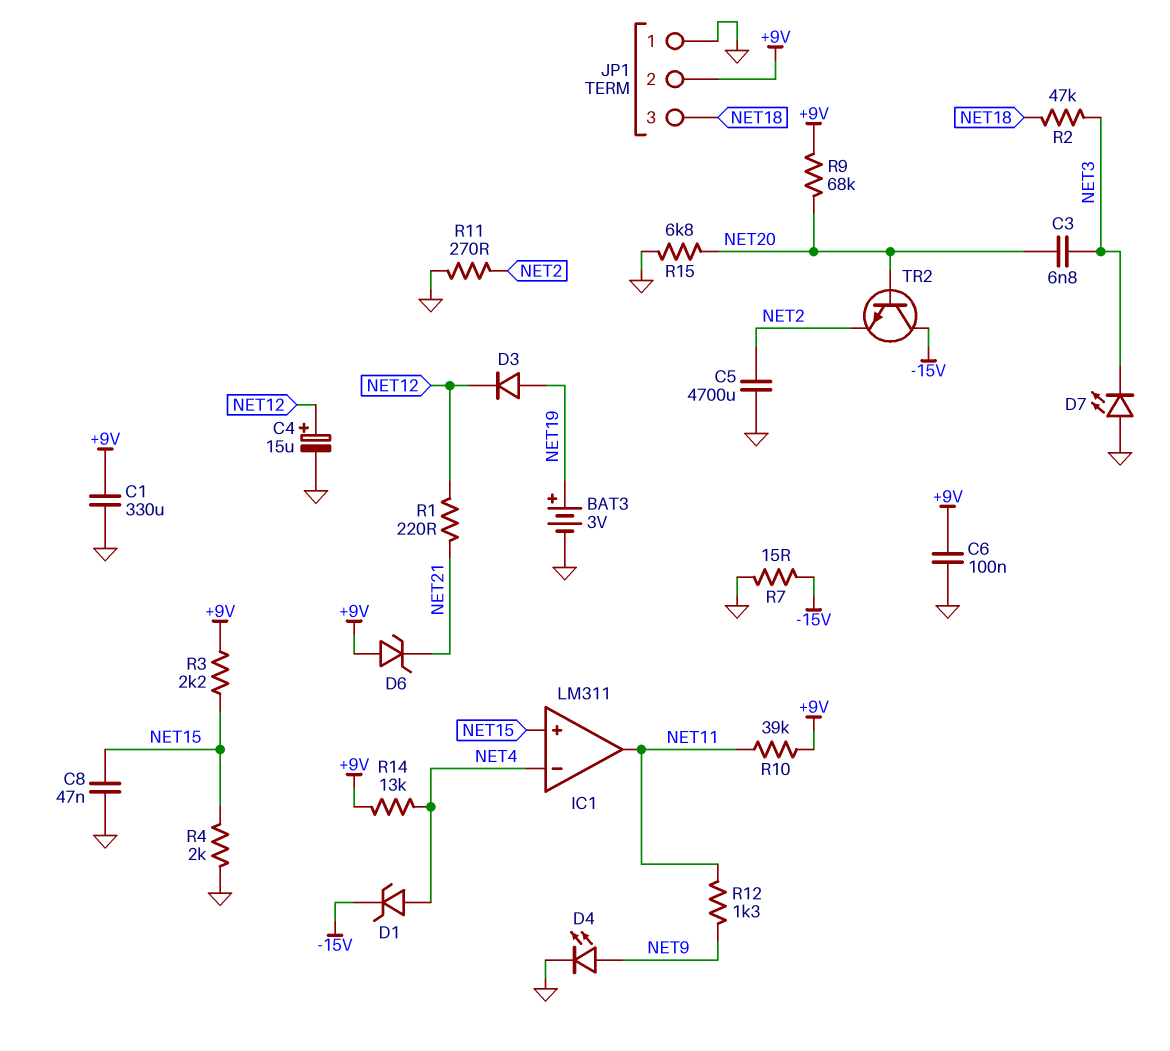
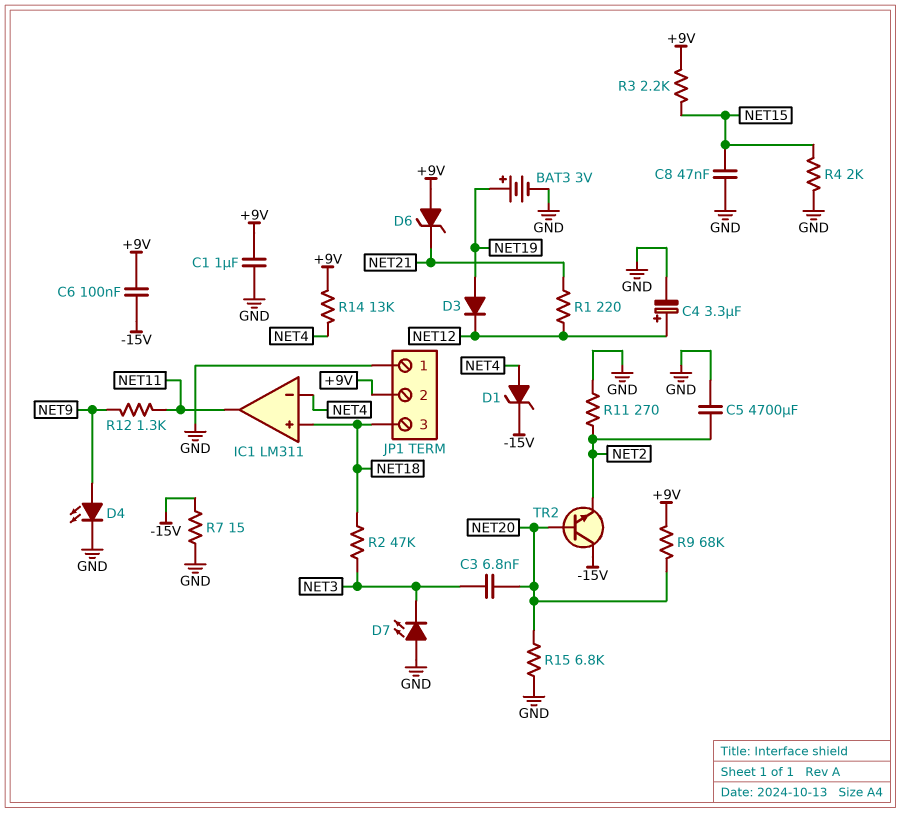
C1: 330uF (+9V, GND) -> 1uF (+9V, GND)
C4: 15uF (plus NET12, minus GND) -> 3.3uF (plus NET12, minus GND)
C6: 100nF (+9V, GND) -> 100nF (+9V, -15V)
IC1 pin in+: NET15 -> NET18
R10: 39k (+9V, NET11) -> none

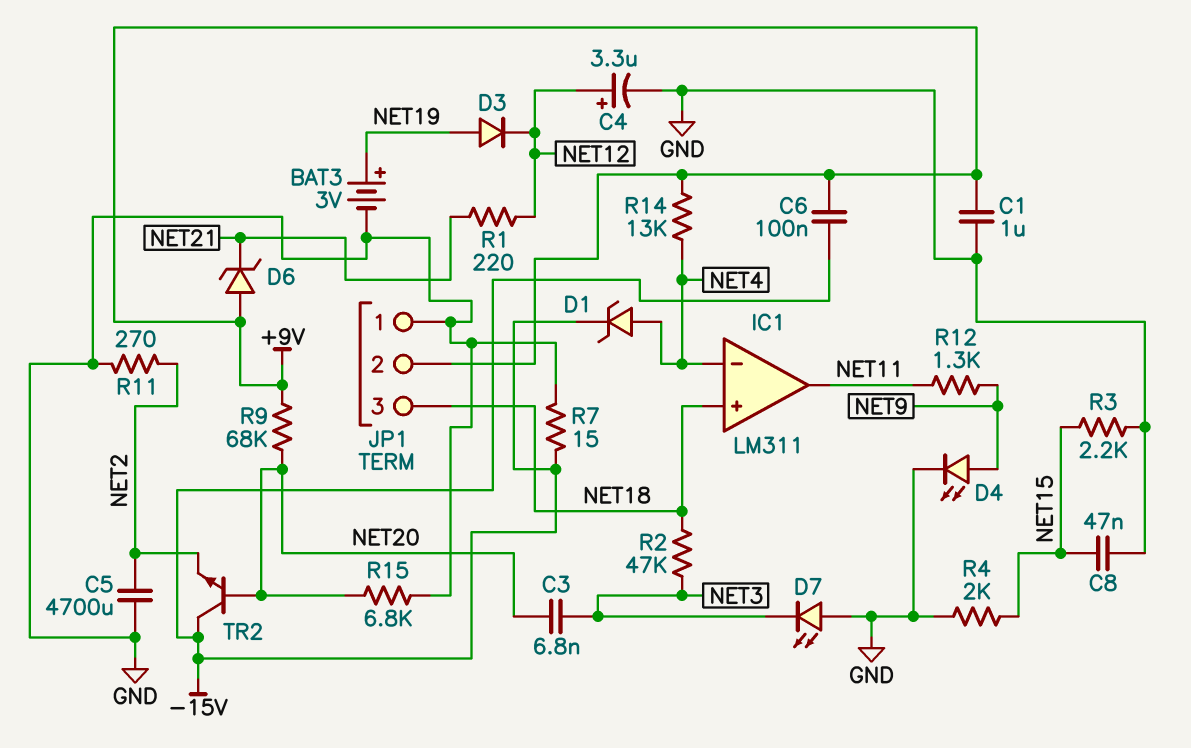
R3: 2.2k (+9V, NET15) -> 2.2k (GND, NET15)

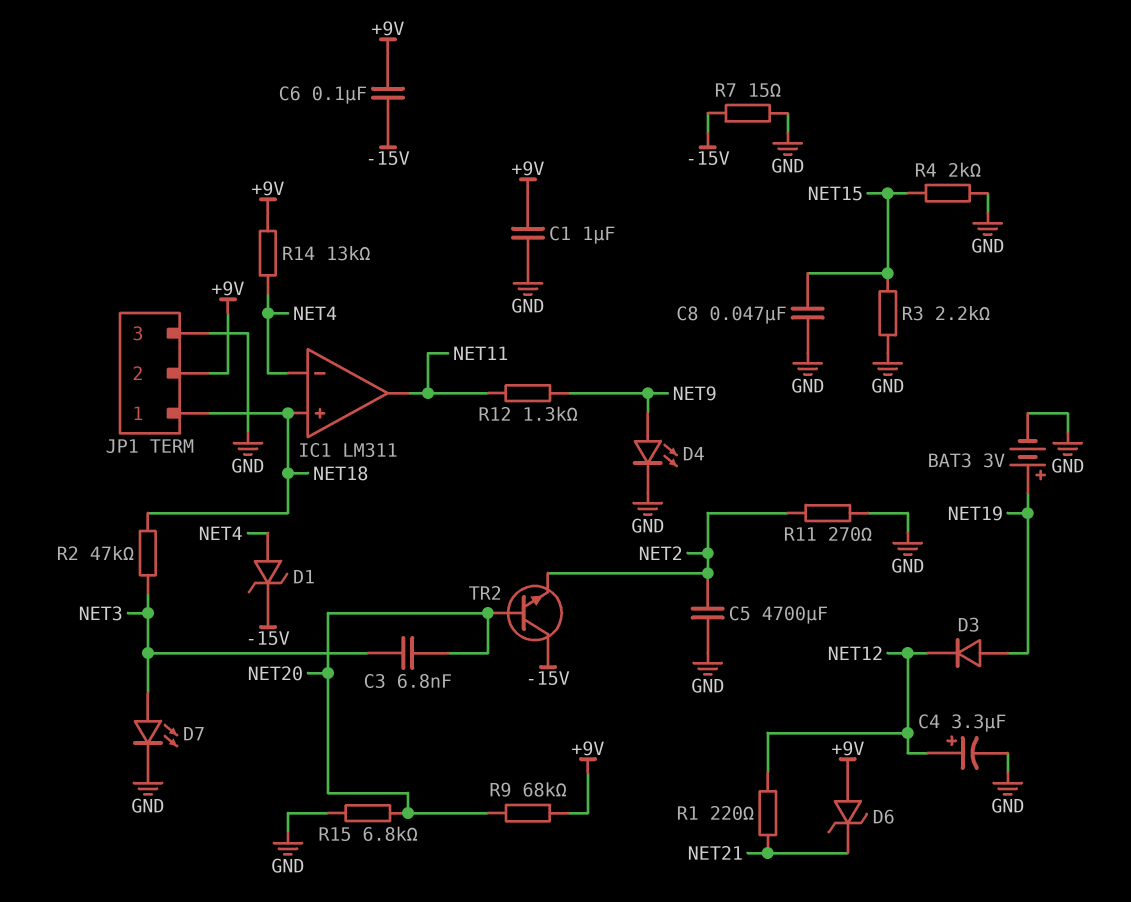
D7: LED (A GND, K NET3) -> LED (A NET3, K GND)
JP1 pin 1: GND -> NET18
JP1 pin 3: NET18 -> GND

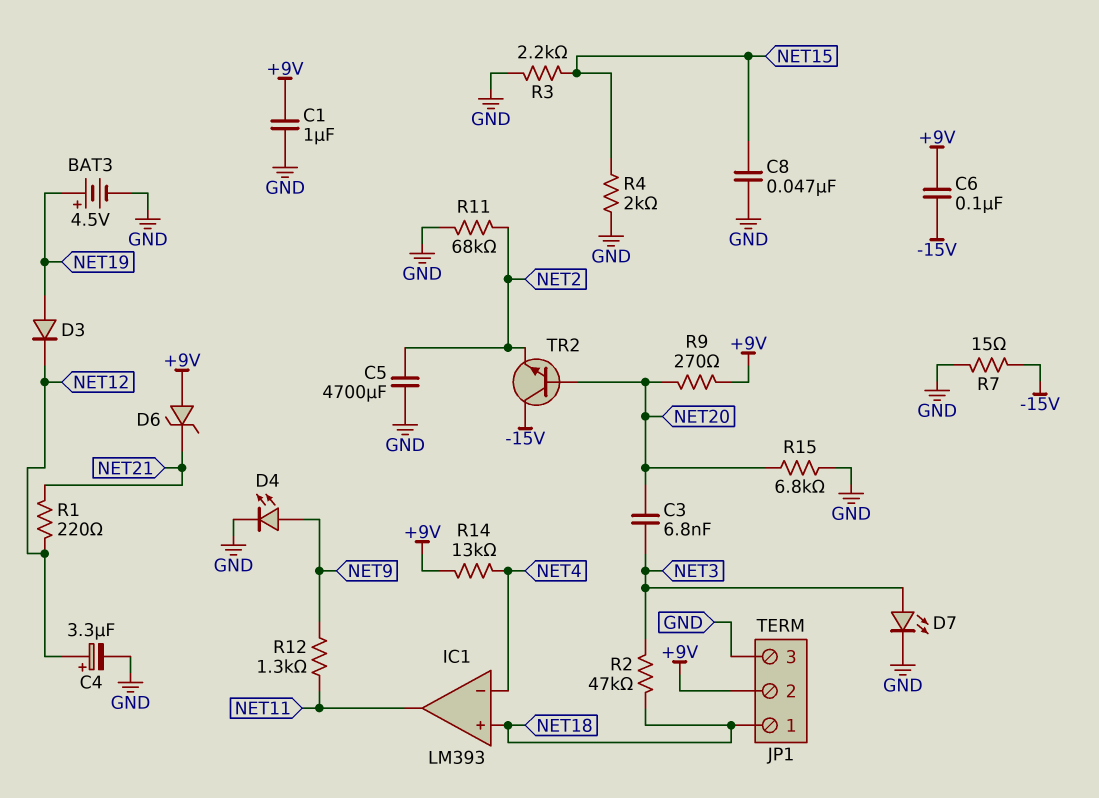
BAT3: 3V (plus NET19, minus GND) -> 4.5V (plus NET19, minus GND)
D1: zener (A NET4, K -15V) -> none
IC1: LM311 -> LM393
R9: 68k (+9V, NET20) -> 270 (+9V, NET20)
R11: 270 (GND, NET2) -> 68k (GND, NET2)

